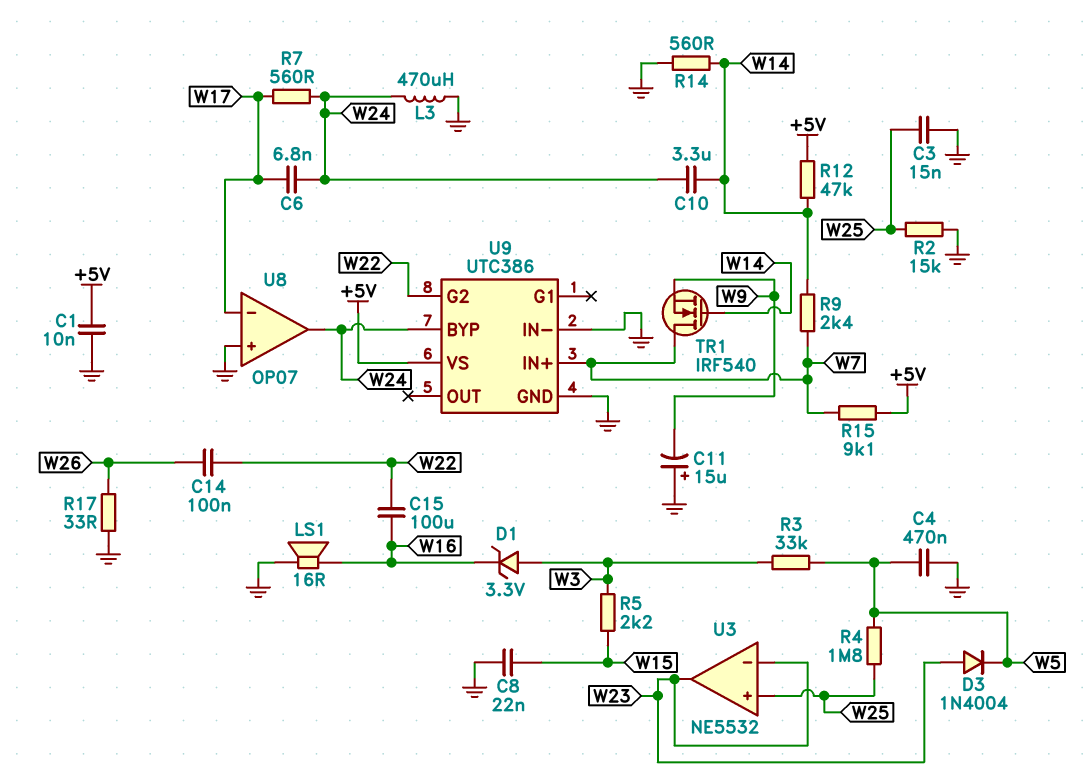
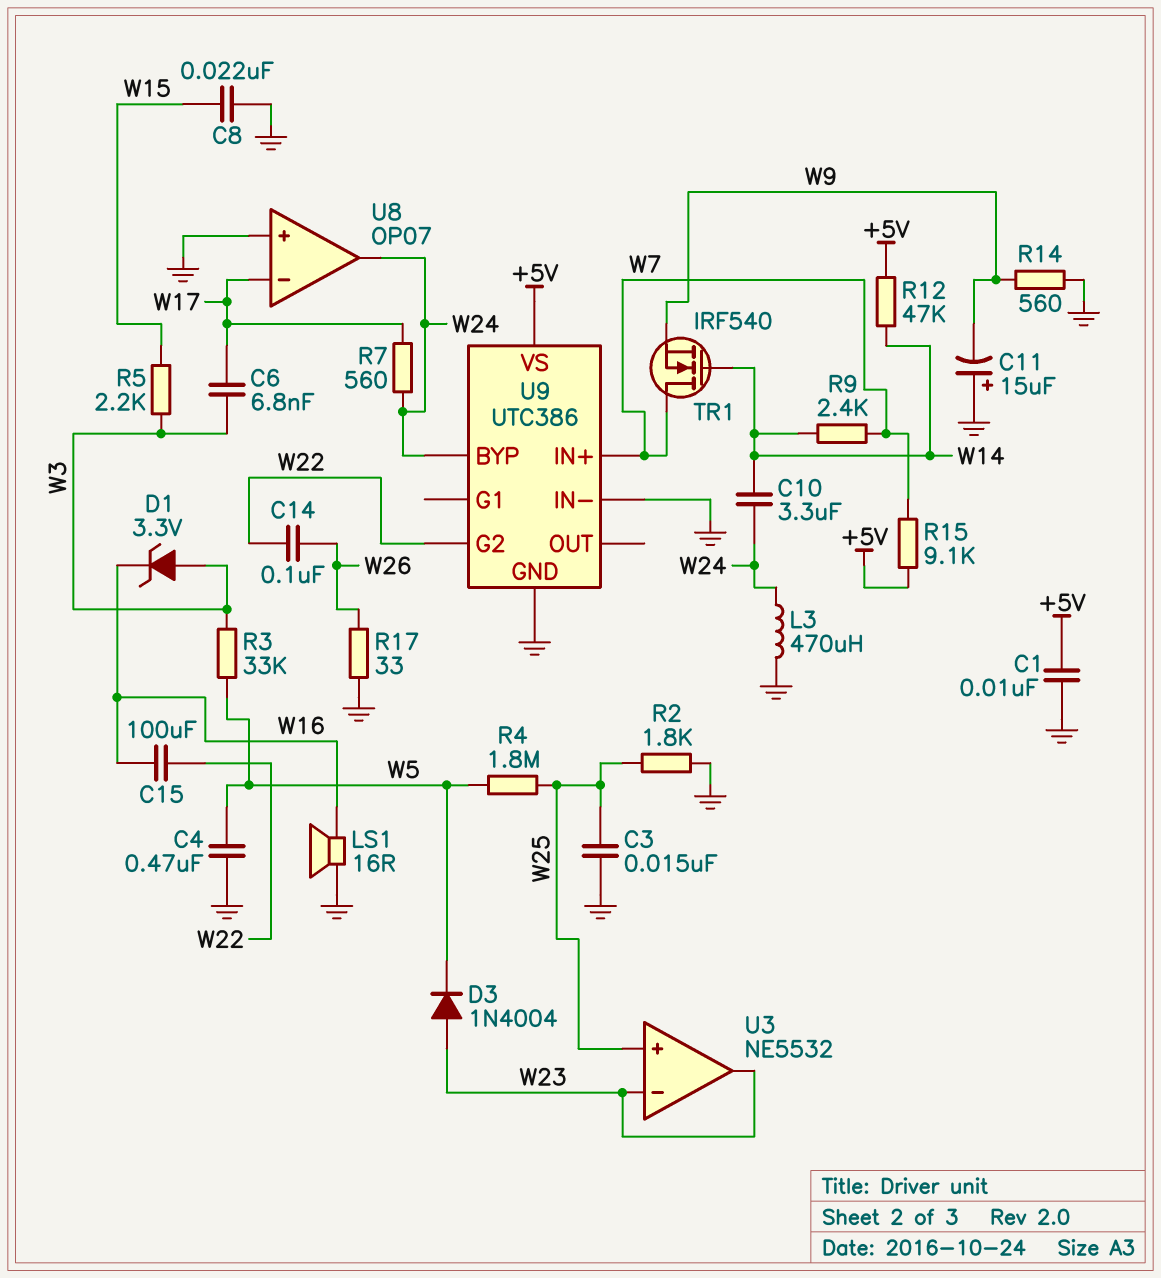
C6: 6.8nF (W17, W24) -> 6.8nF (W3, W17)
R2: 15k (GND, W25) -> 1.8k (GND, W25)
R14: 560 (GND, W14) -> 560 (GND, W9)

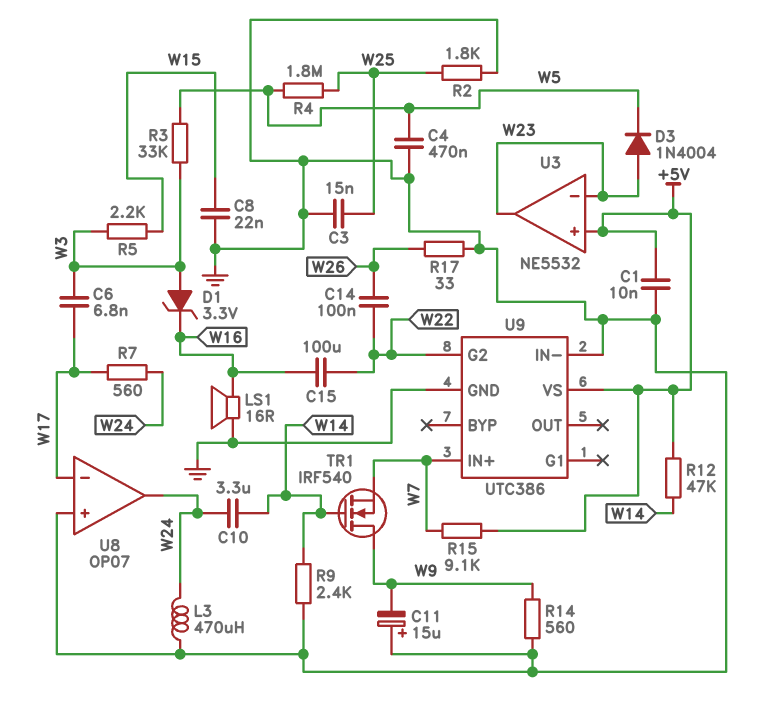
R9: 2.4k (W7, W14) -> 2.4k (GND, W14)
TR1: NMOS IRF540 (G W14, D W7, S W9) -> NMOS IRF540 (G W14, D W9, S W7)
U3 pin in+: W25 -> +5V
U9 pin BYP: W24 -> none

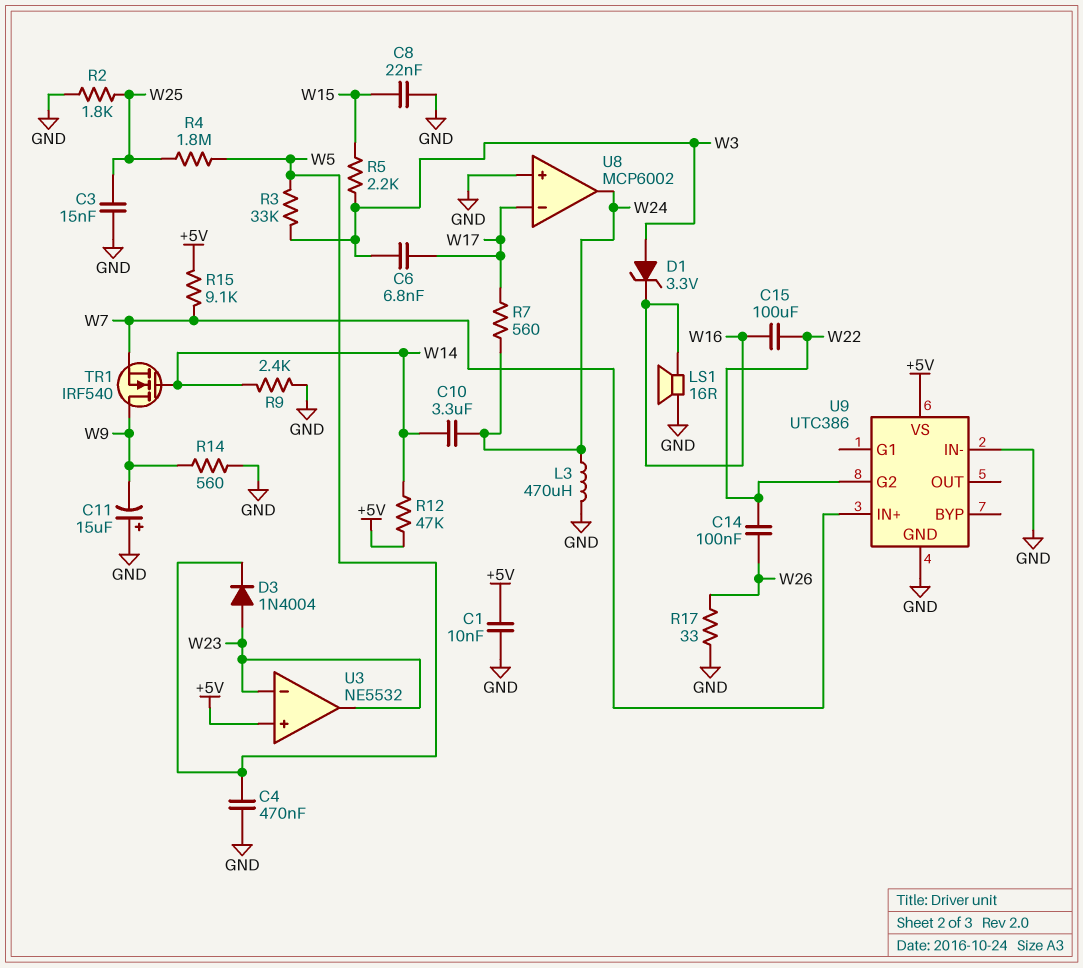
U8: OP07 -> MCP6002

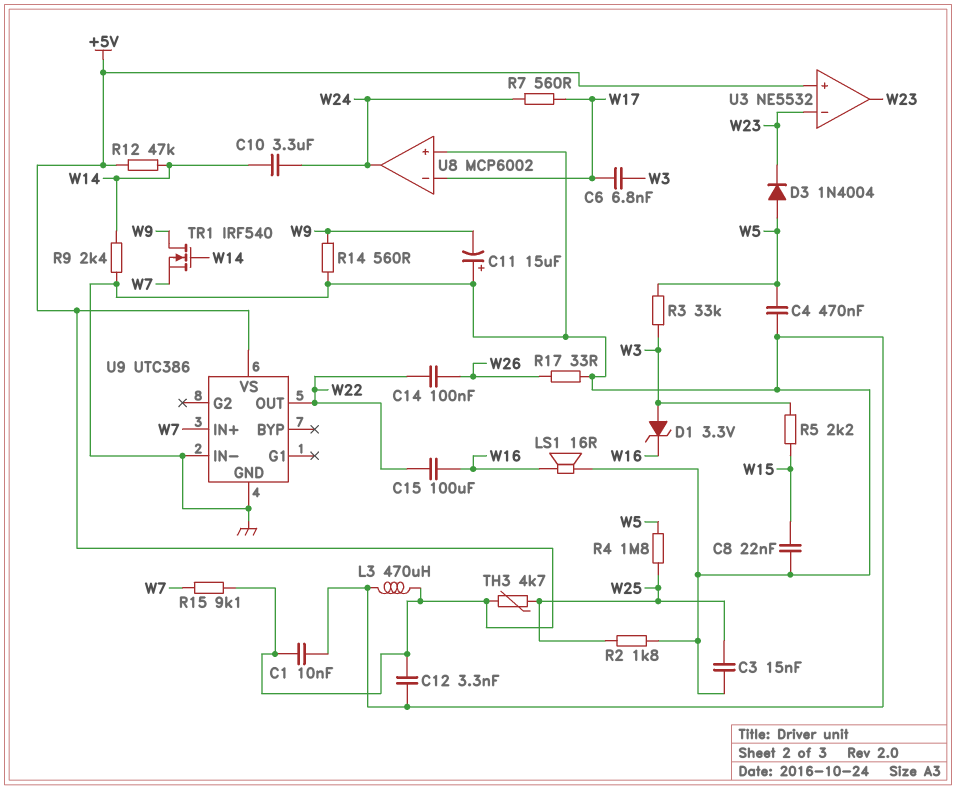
C12: none -> 3.3nF (+5V, GND)
D3: diode 1N4004 (A W23, K W5) -> diode 1N4004 (A W5, K W23)
L3: 470uH (GND, W24) -> 470uH (+5V, GND)
TH3: none -> 4.7k (+5V, W25)
U9 pin G2: W22 -> none
U9 pin OUT: none -> W22

